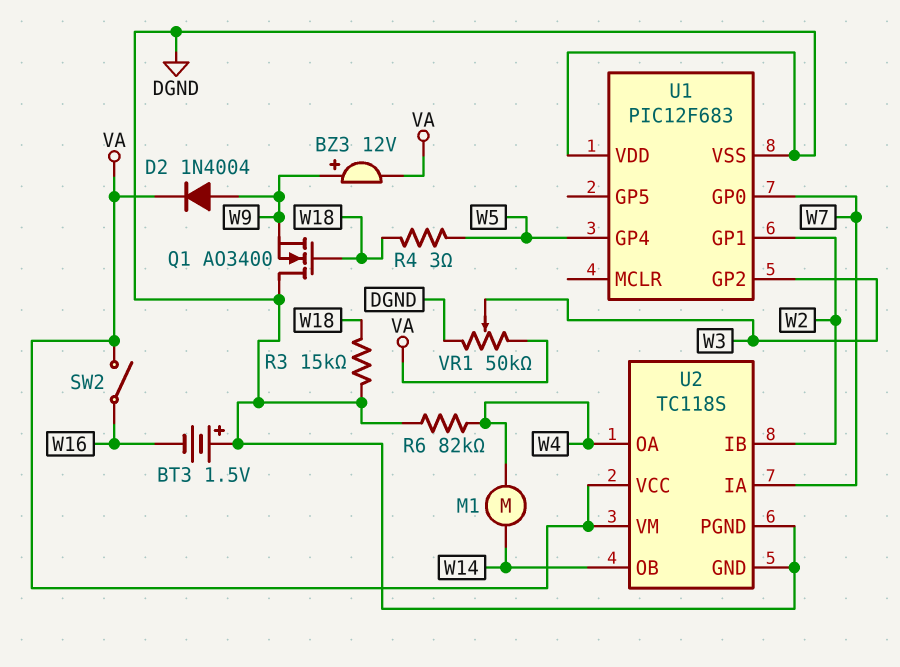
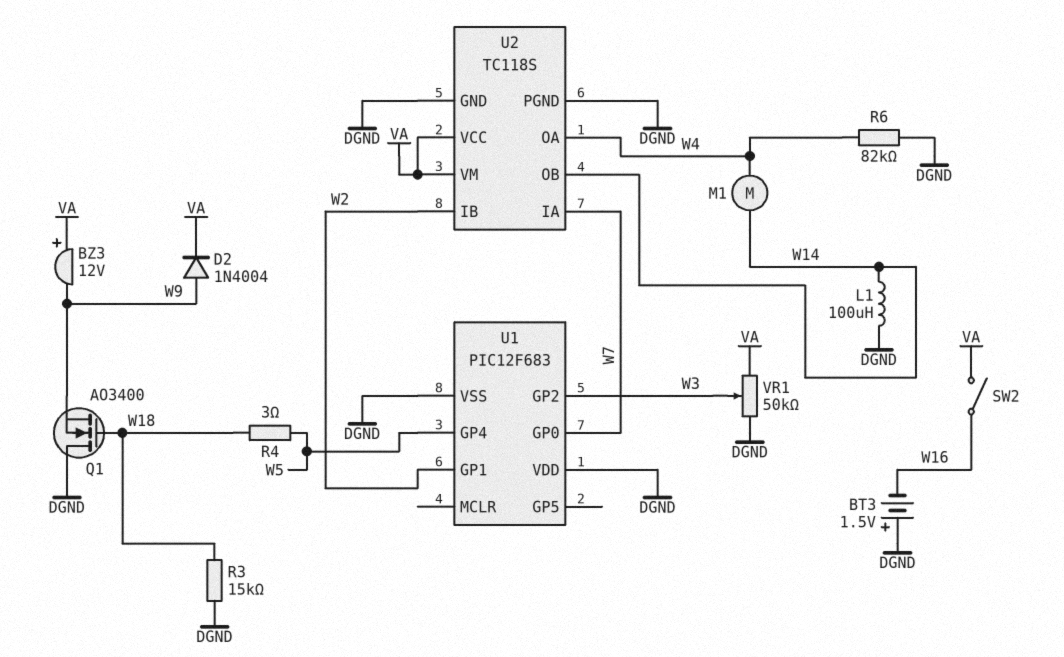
BZ3: buzzer 12V (plus W9, minus VA) -> buzzer 12V (plus VA, minus W9)
L1: none -> 100uH (DGND, W14)

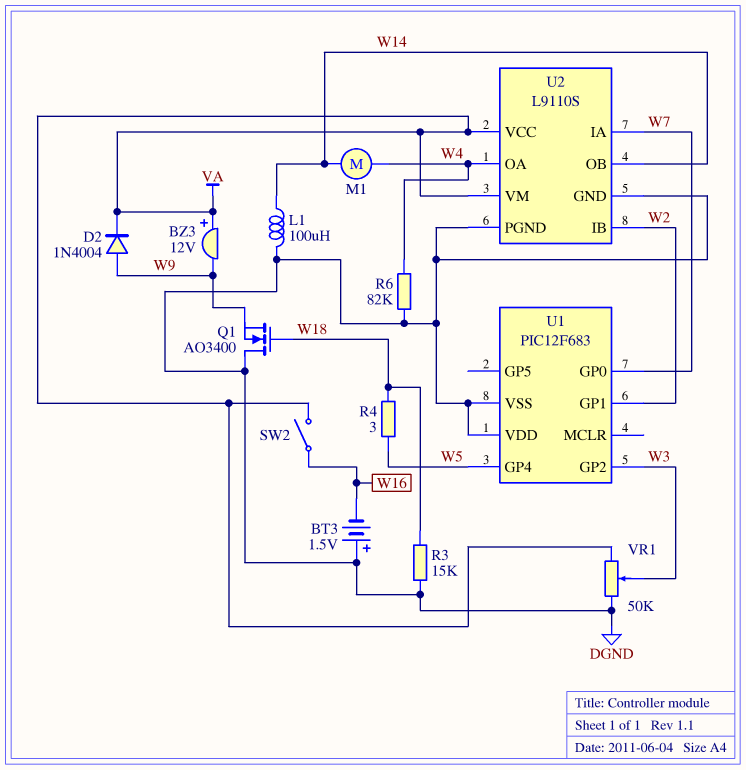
U2: TC118S -> L9110S

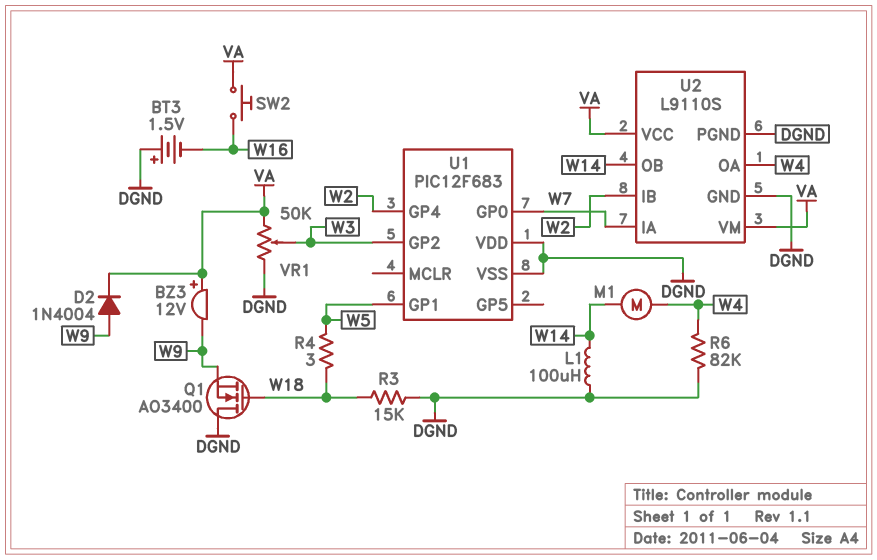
SW2: switch (VA, W16) -> button (VA, W16)
U1 pin GP1: W2 -> W5
U1 pin GP4: W5 -> W2

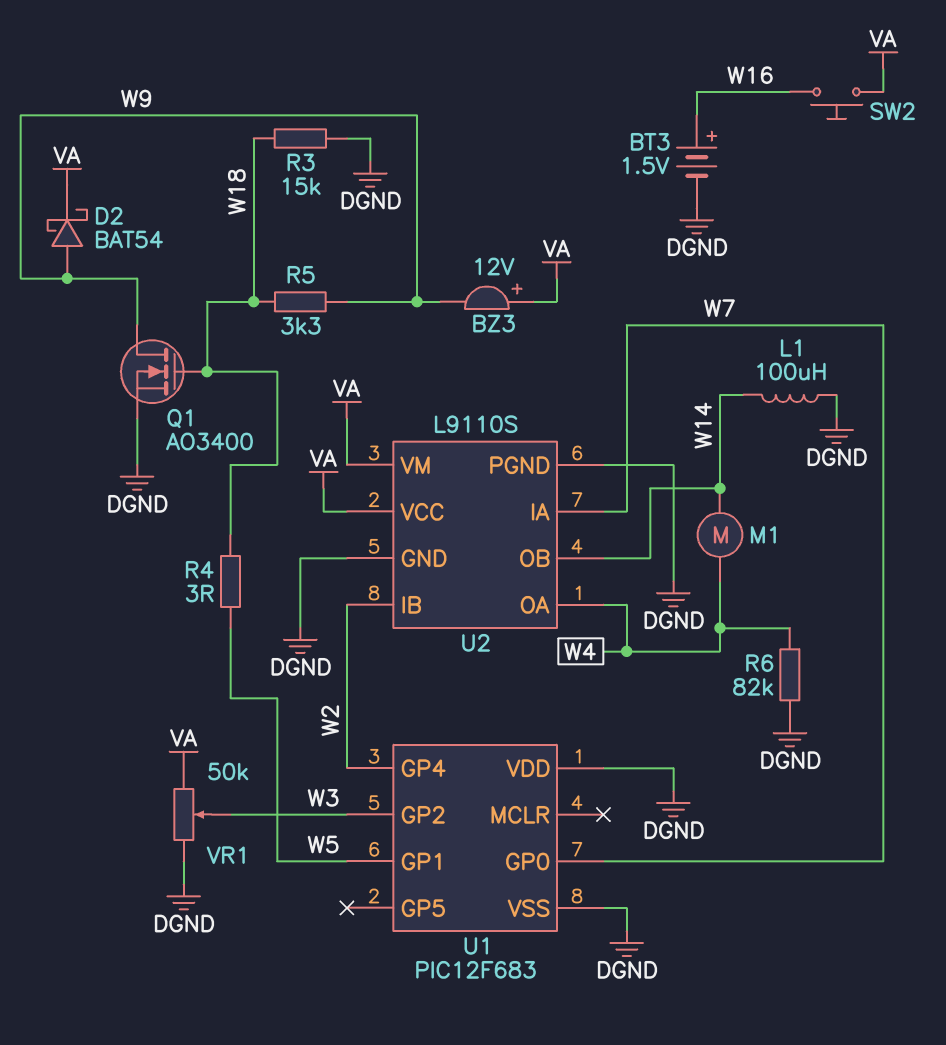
BT3: 1.5V (plus DGND, minus W16) -> 1.5V (plus W16, minus DGND)
D2: diode 1N4004 (A W9, K VA) -> schottky BAT54 (A W9, K VA)
Q1: NMOS AO3400 (G W18, D DGND, S W9) -> NMOS AO3400 (G W18, D W9, S DGND)
R5: none -> 3.3k (W9, W18)

